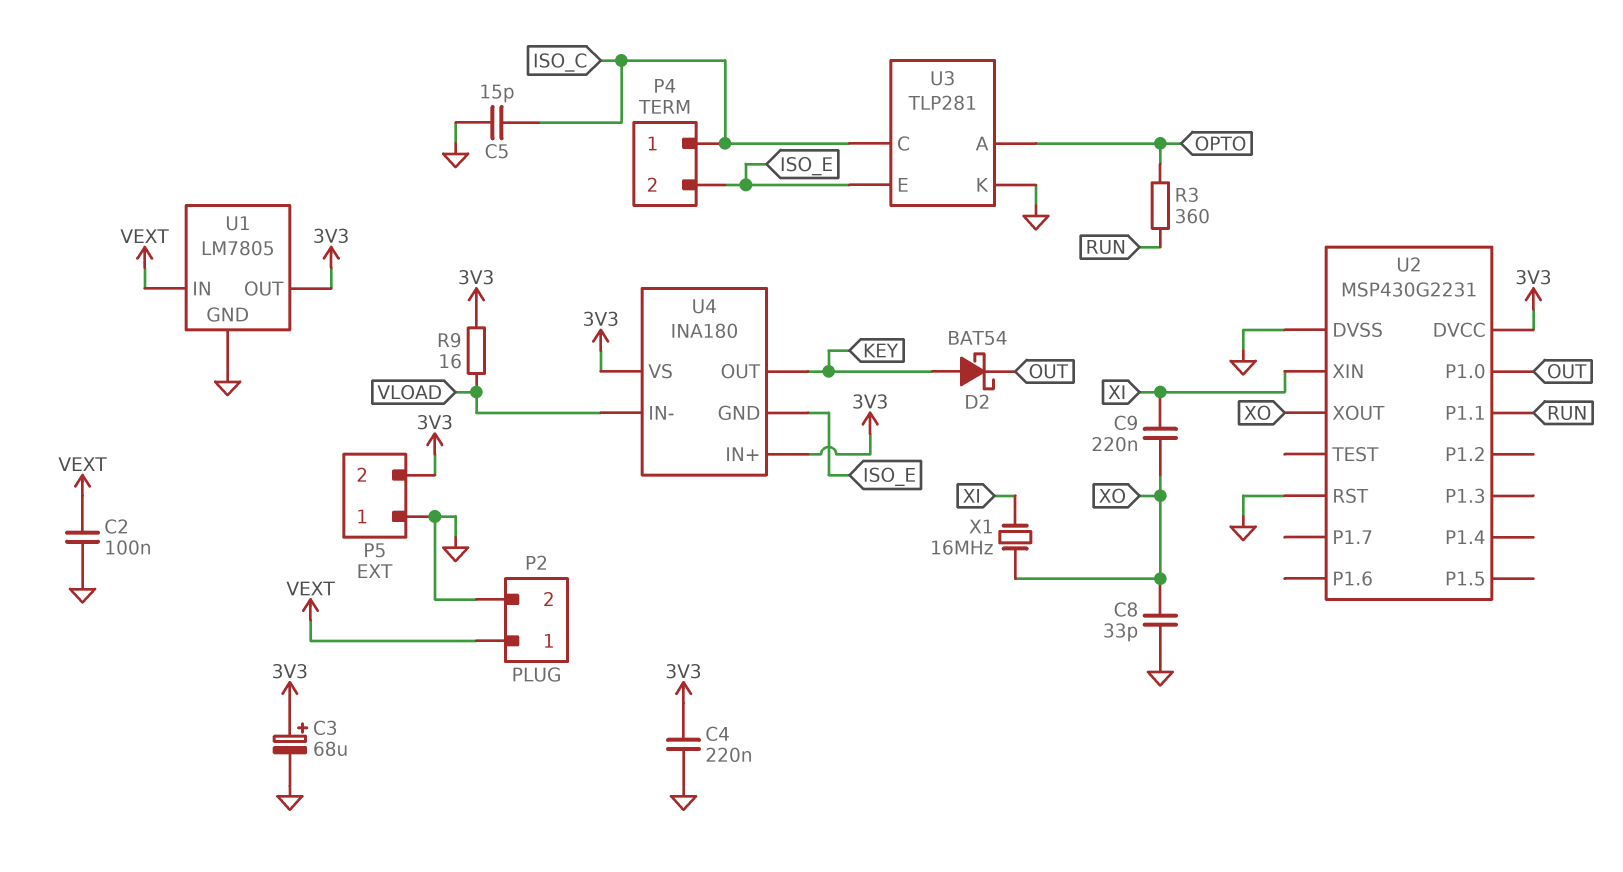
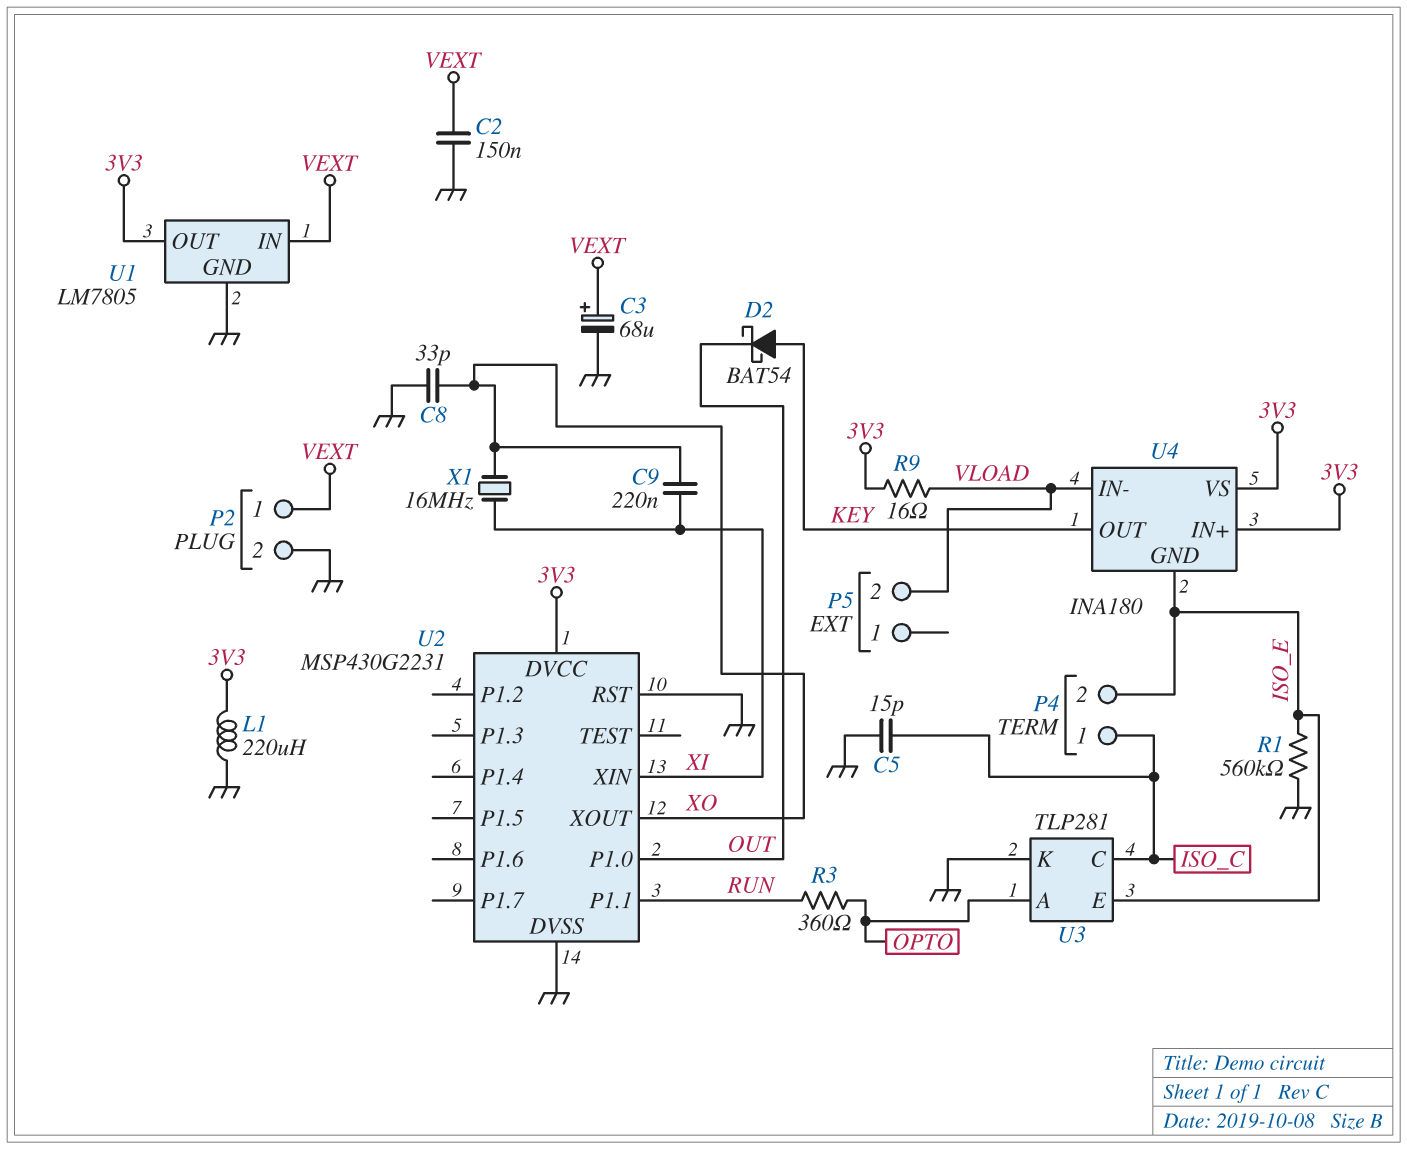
C2: 100nF (GND, VEXT) -> 150nF (GND, VEXT)
C3: 68uF (plus 3V3, minus GND) -> 68uF (plus VEXT, minus GND)
C4: 220nF (3V3, GND) -> none
L1: none -> 220uH (3V3, GND)
P5 pin 1: GND -> none
P5 pin 2: 3V3 -> VLOAD
R1: none -> 560k (GND, ISO_E)

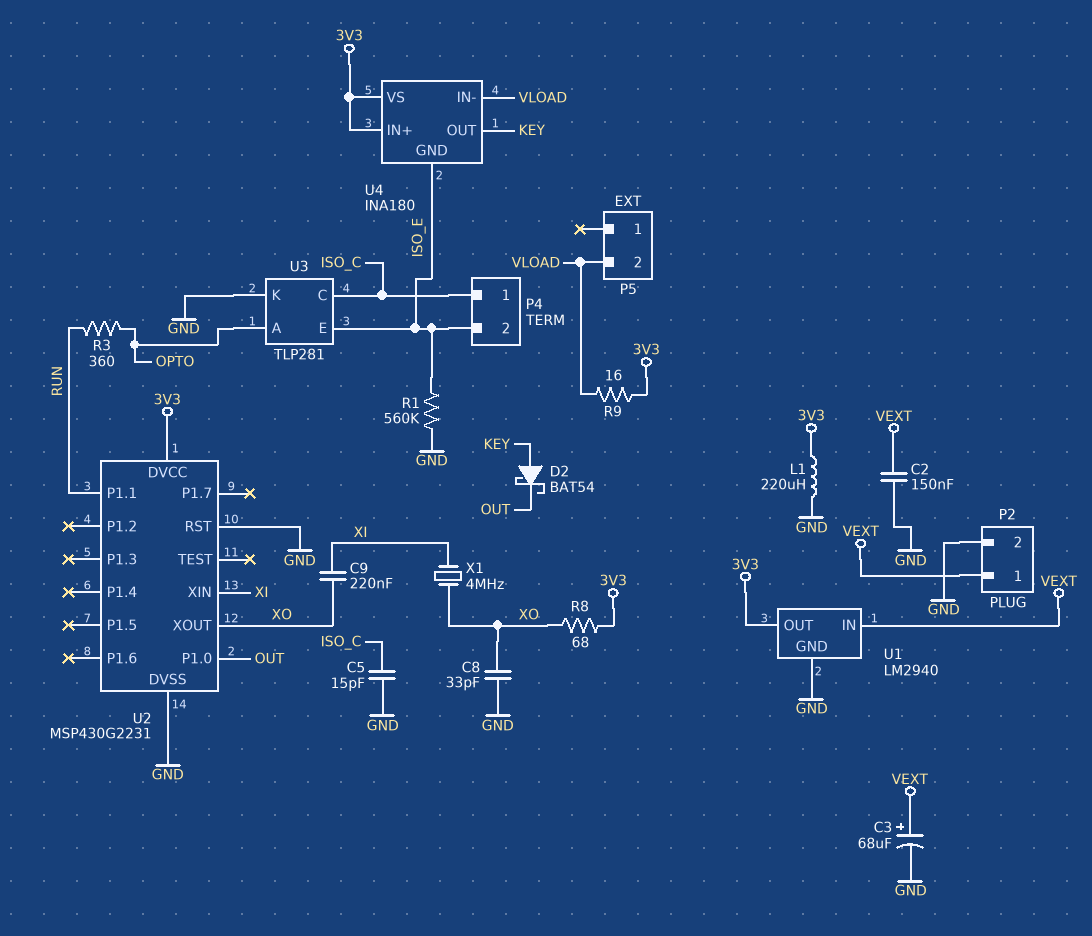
R8: none -> 68 (3V3, XO)
U1: LM7805 -> LM2940
X1: 16MHz (XI, XO) -> 4MHz (XI, XO)

